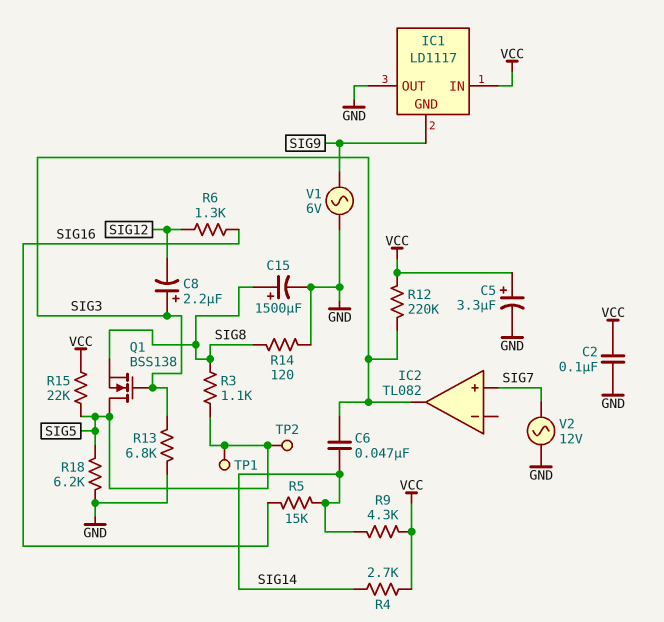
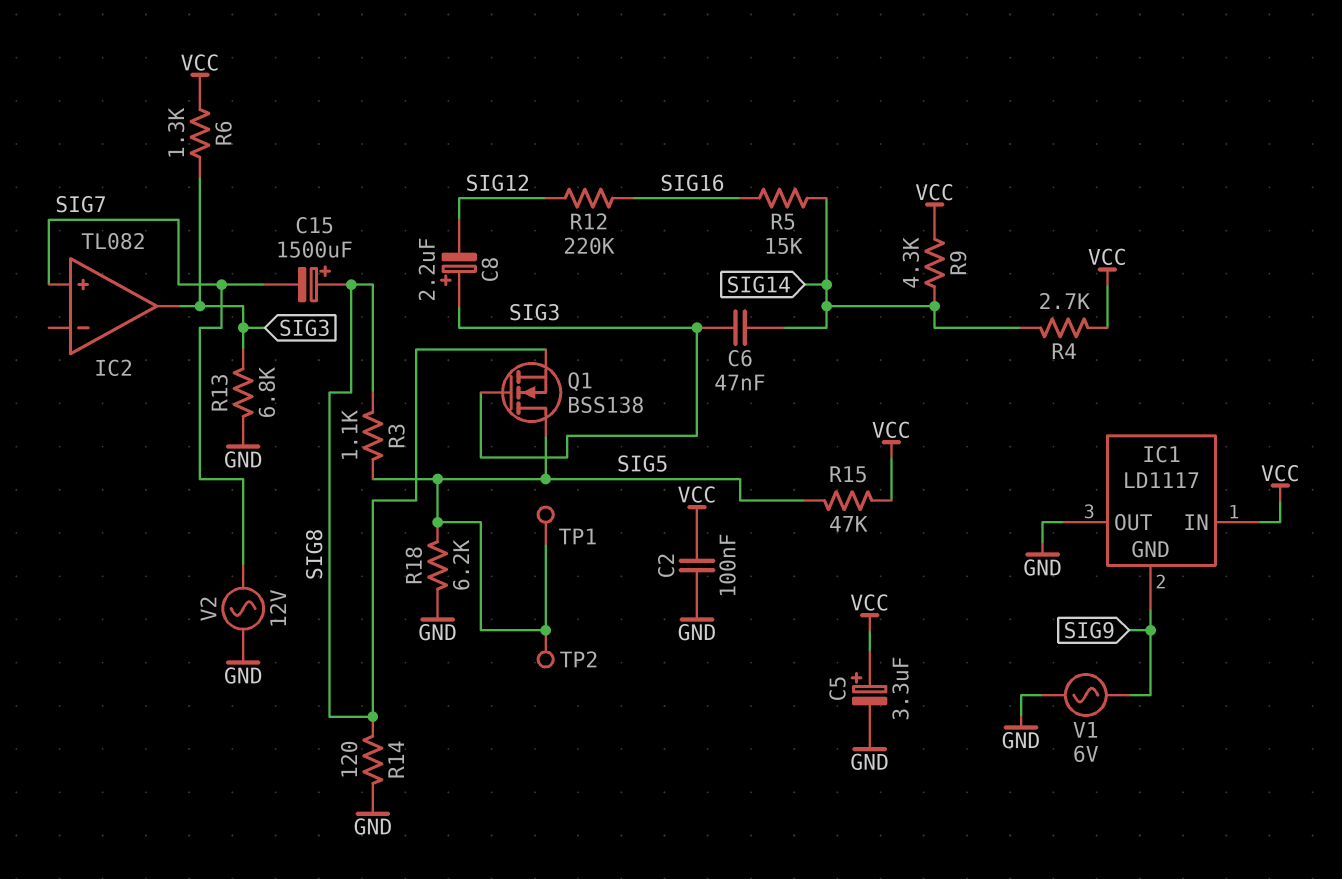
C15: 1500uF (plus SIG8, minus GND) -> 1500uF (plus SIG8, minus SIG7)
R6: 1.3k (SIG12, SIG16) -> 1.3k (SIG3, VCC)
R12: 220k (SIG3, VCC) -> 220k (SIG12, SIG16)
R15: 22k (SIG5, VCC) -> 47k (SIG5, VCC)

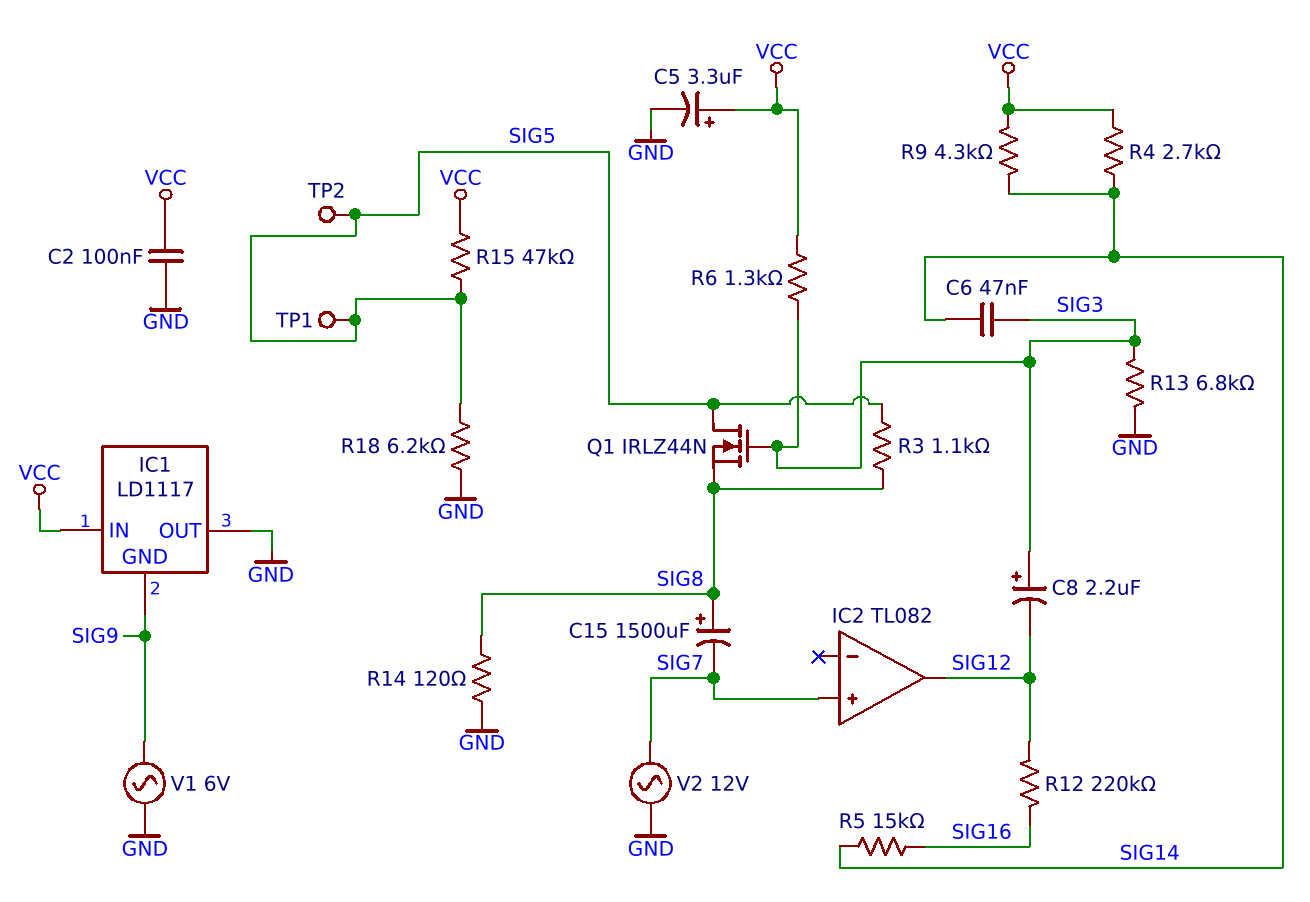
IC2 pin out: SIG3 -> SIG12
Q1: NMOS BSS138 (G SIG3, D SIG5, S SIG8) -> NMOS IRLZ44N (G SIG3, D SIG5, S SIG8)

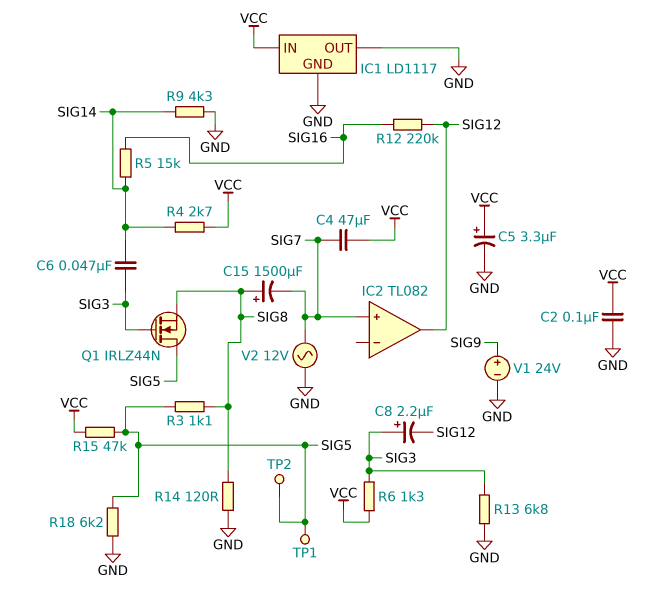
C4: none -> 47uF (SIG7, VCC)
IC1 pin GND: SIG9 -> GND
R9: 4.3k (SIG14, VCC) -> 4.3k (GND, SIG14)
V1: AC 6V (GND, SIG9) -> 24V (plus SIG9, minus GND)

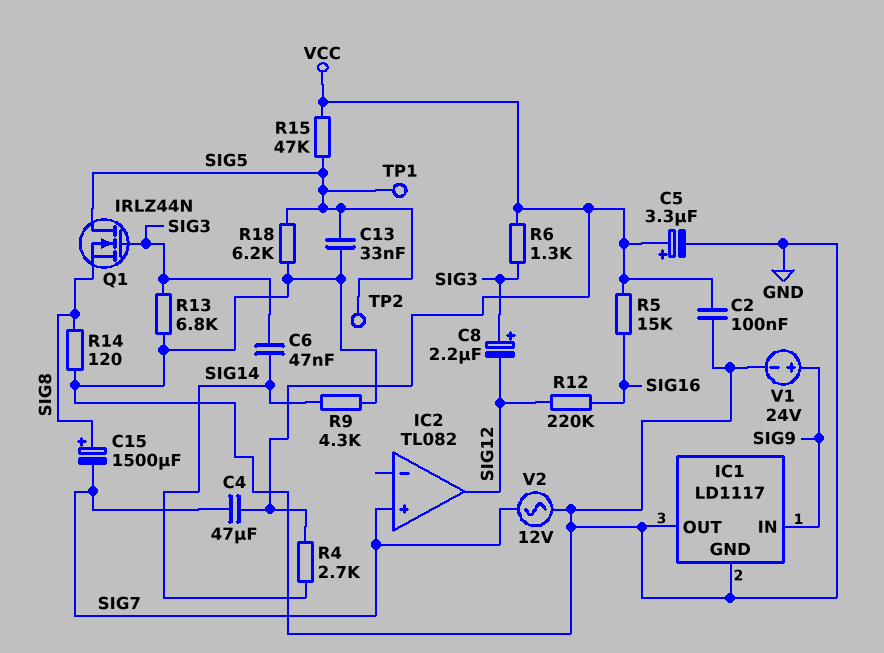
C13: none -> 33nF (GND, SIG5)
IC1 pin IN: VCC -> SIG9
R3: 1.1k (SIG5, SIG8) -> none
R5: 15k (SIG14, SIG16) -> 15k (SIG16, VCC)

